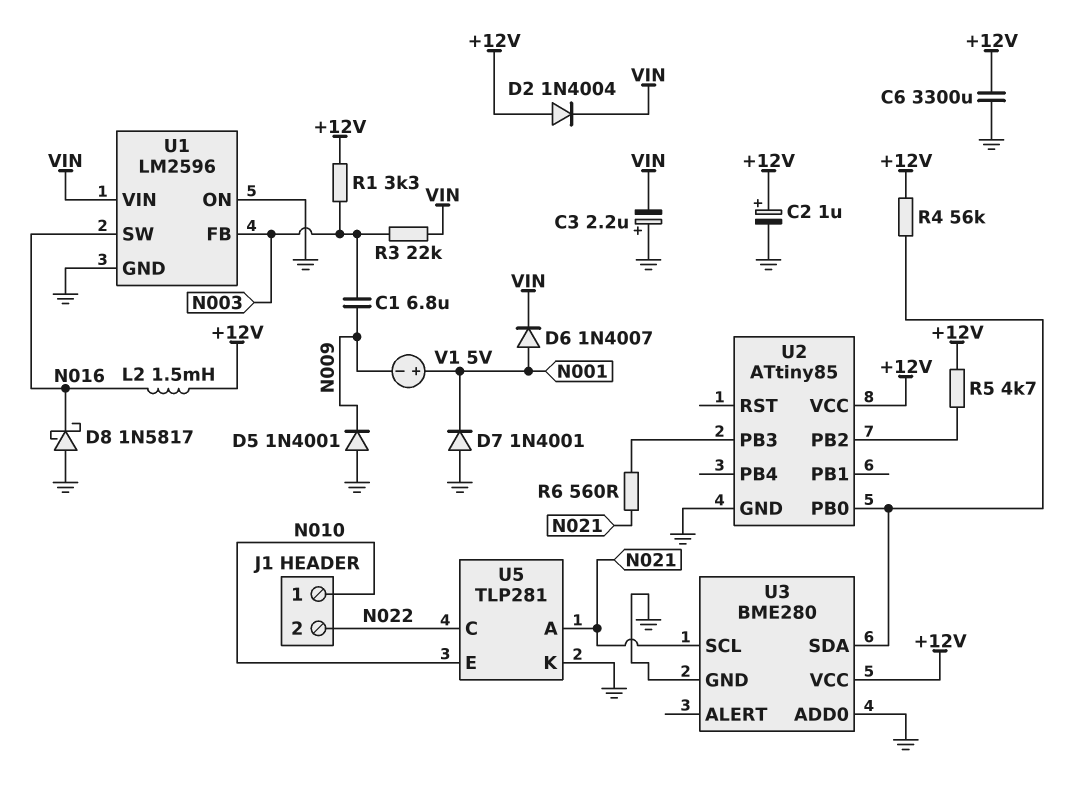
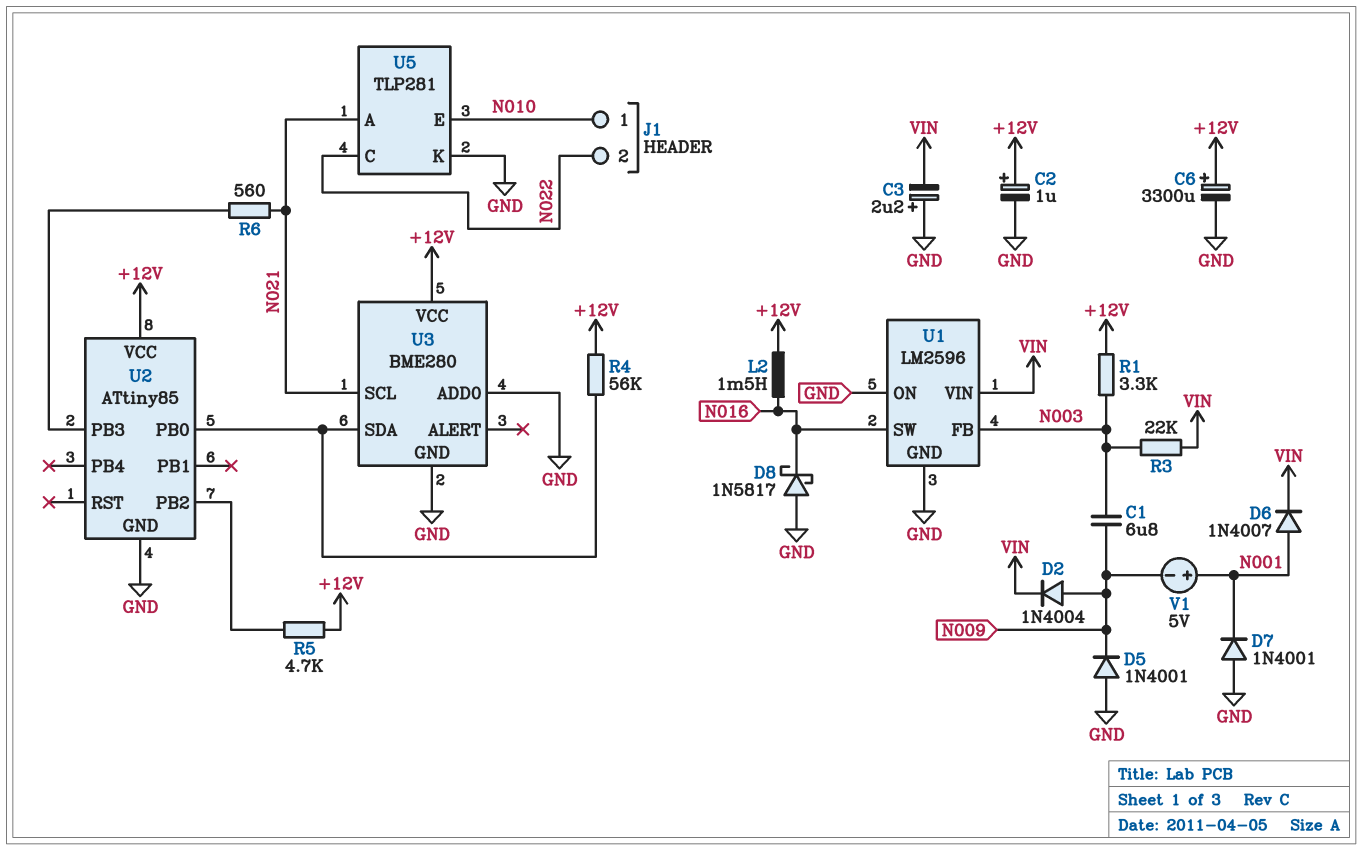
C6: 3300uF (+12V, GND) -> 3300uF (plus +12V, minus GND)
D2: diode 1N4004 (A +12V, K VIN) -> diode 1N4004 (A N009, K VIN)

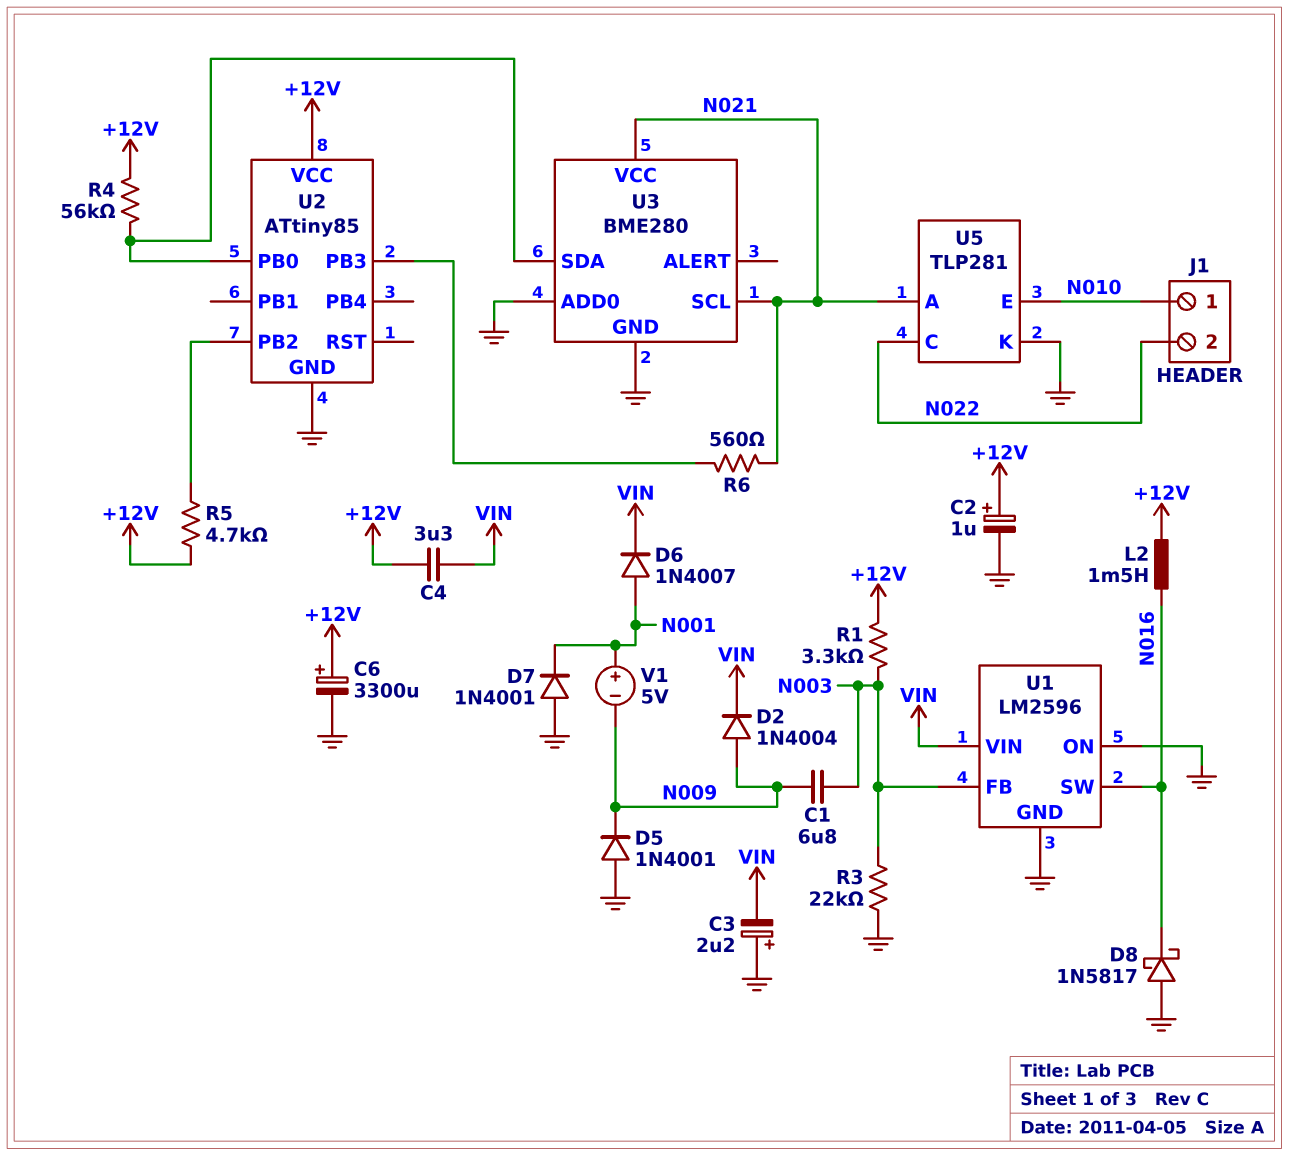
C4: none -> 3.3uF (+12V, VIN)
R3: 22k (N003, VIN) -> 22k (GND, N003)
U3 pin VCC: +12V -> N021

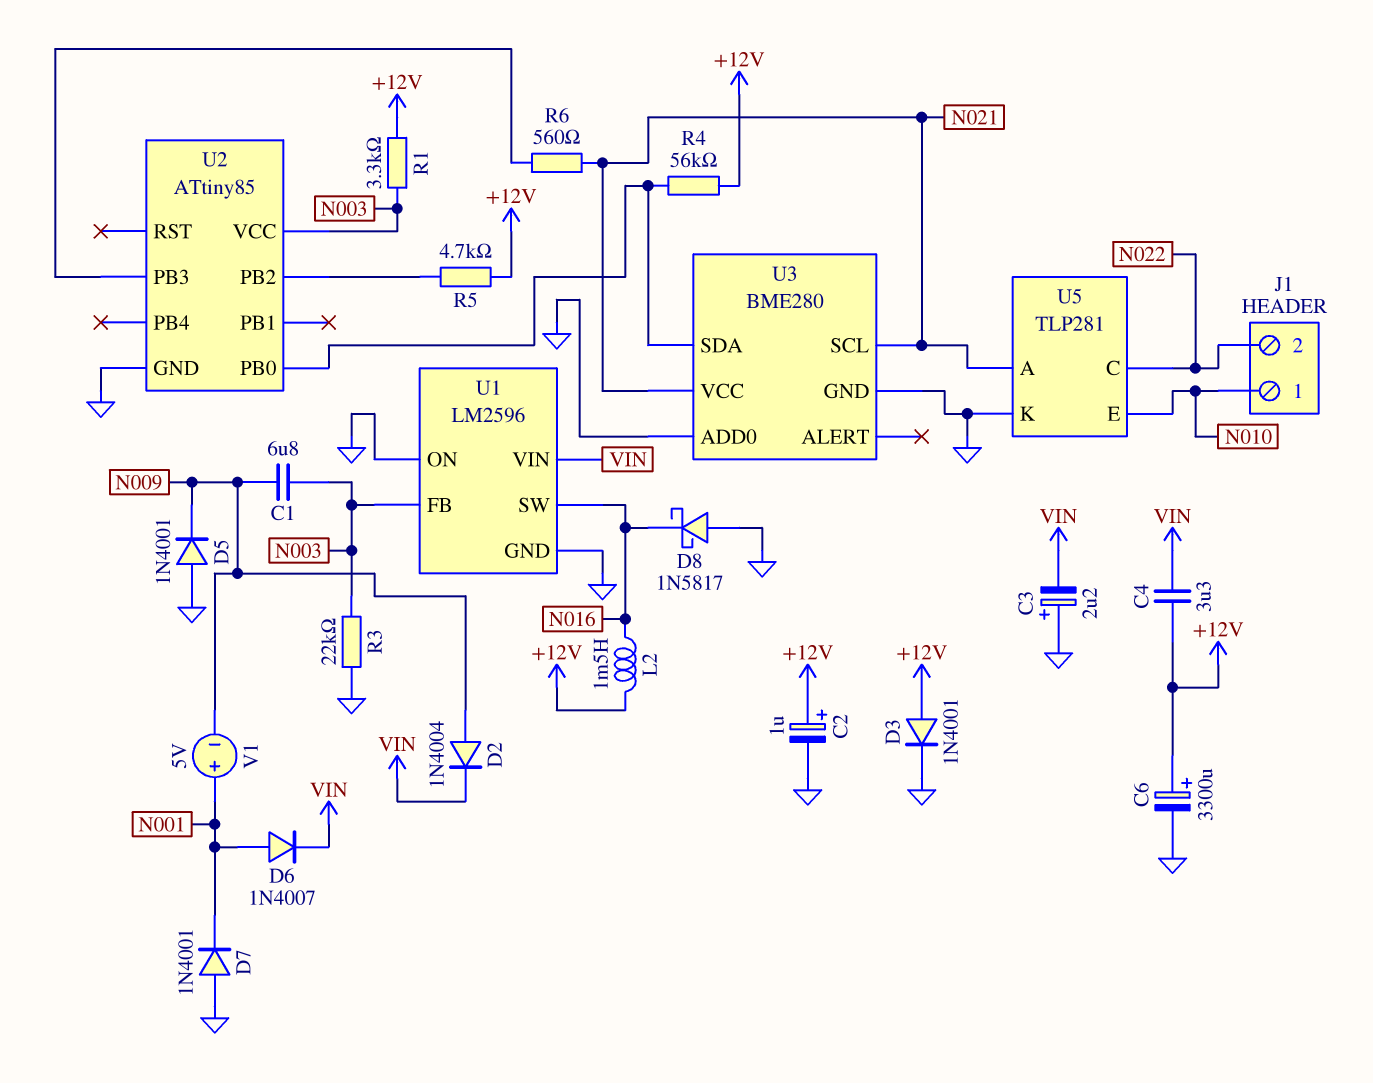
D3: none -> diode 1N4001 (A +12V, K GND)
U2 pin VCC: +12V -> N003

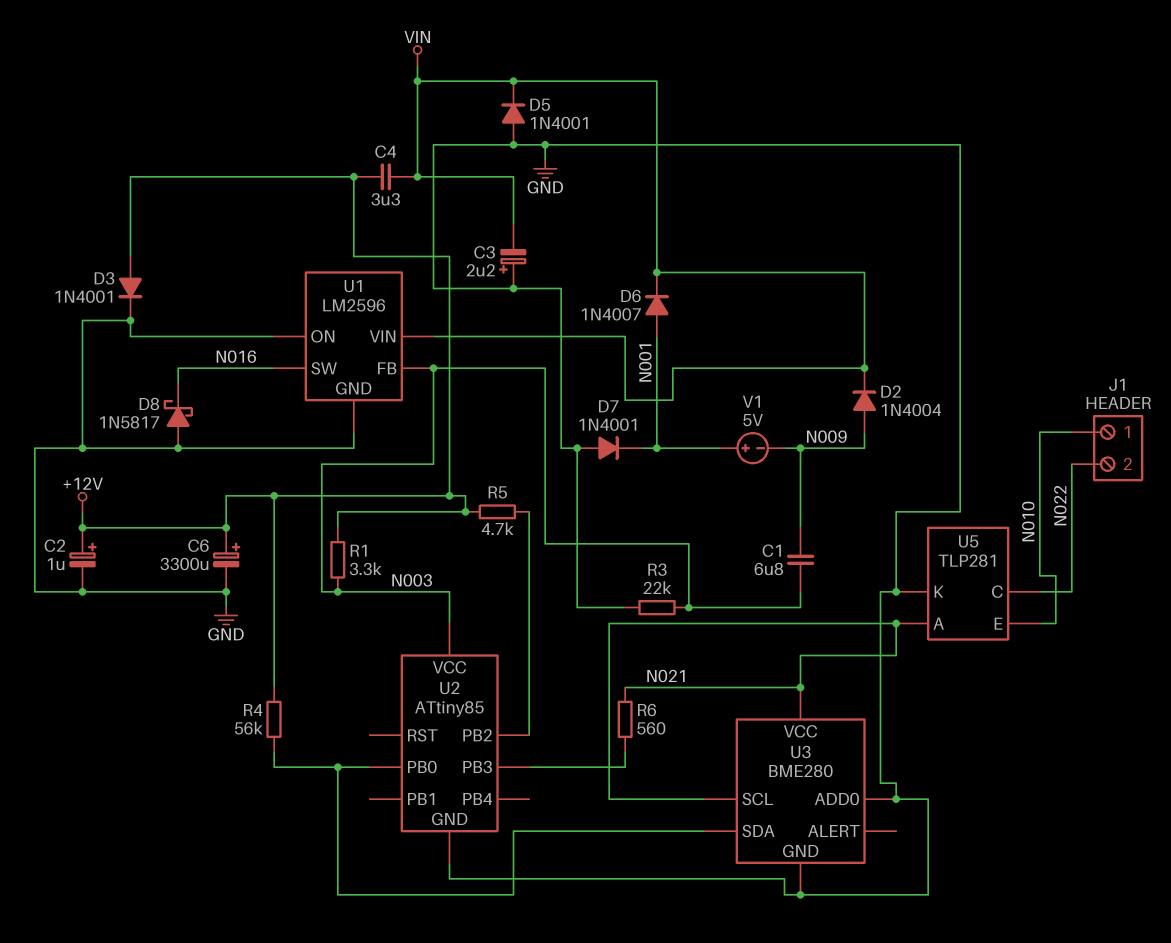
D5: diode 1N4001 (A GND, K N009) -> diode 1N4001 (A GND, K VIN)
L2: 1.5mH (+12V, N016) -> none

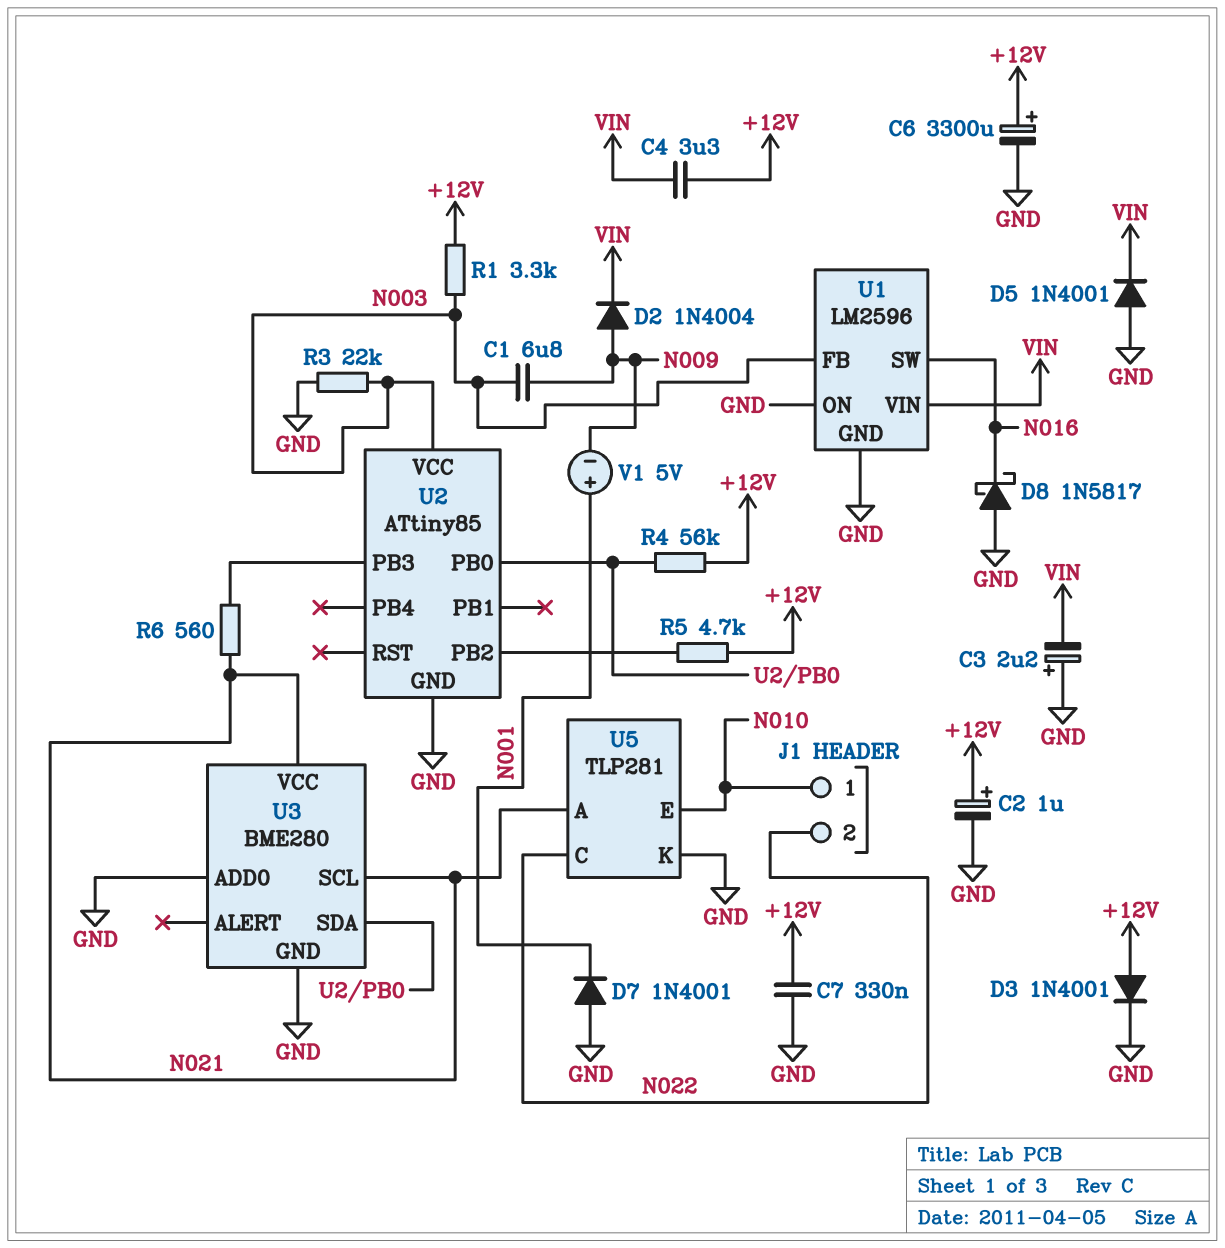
C7: none -> 330nF (+12V, GND)
D6: diode 1N4007 (A N001, K VIN) -> none

